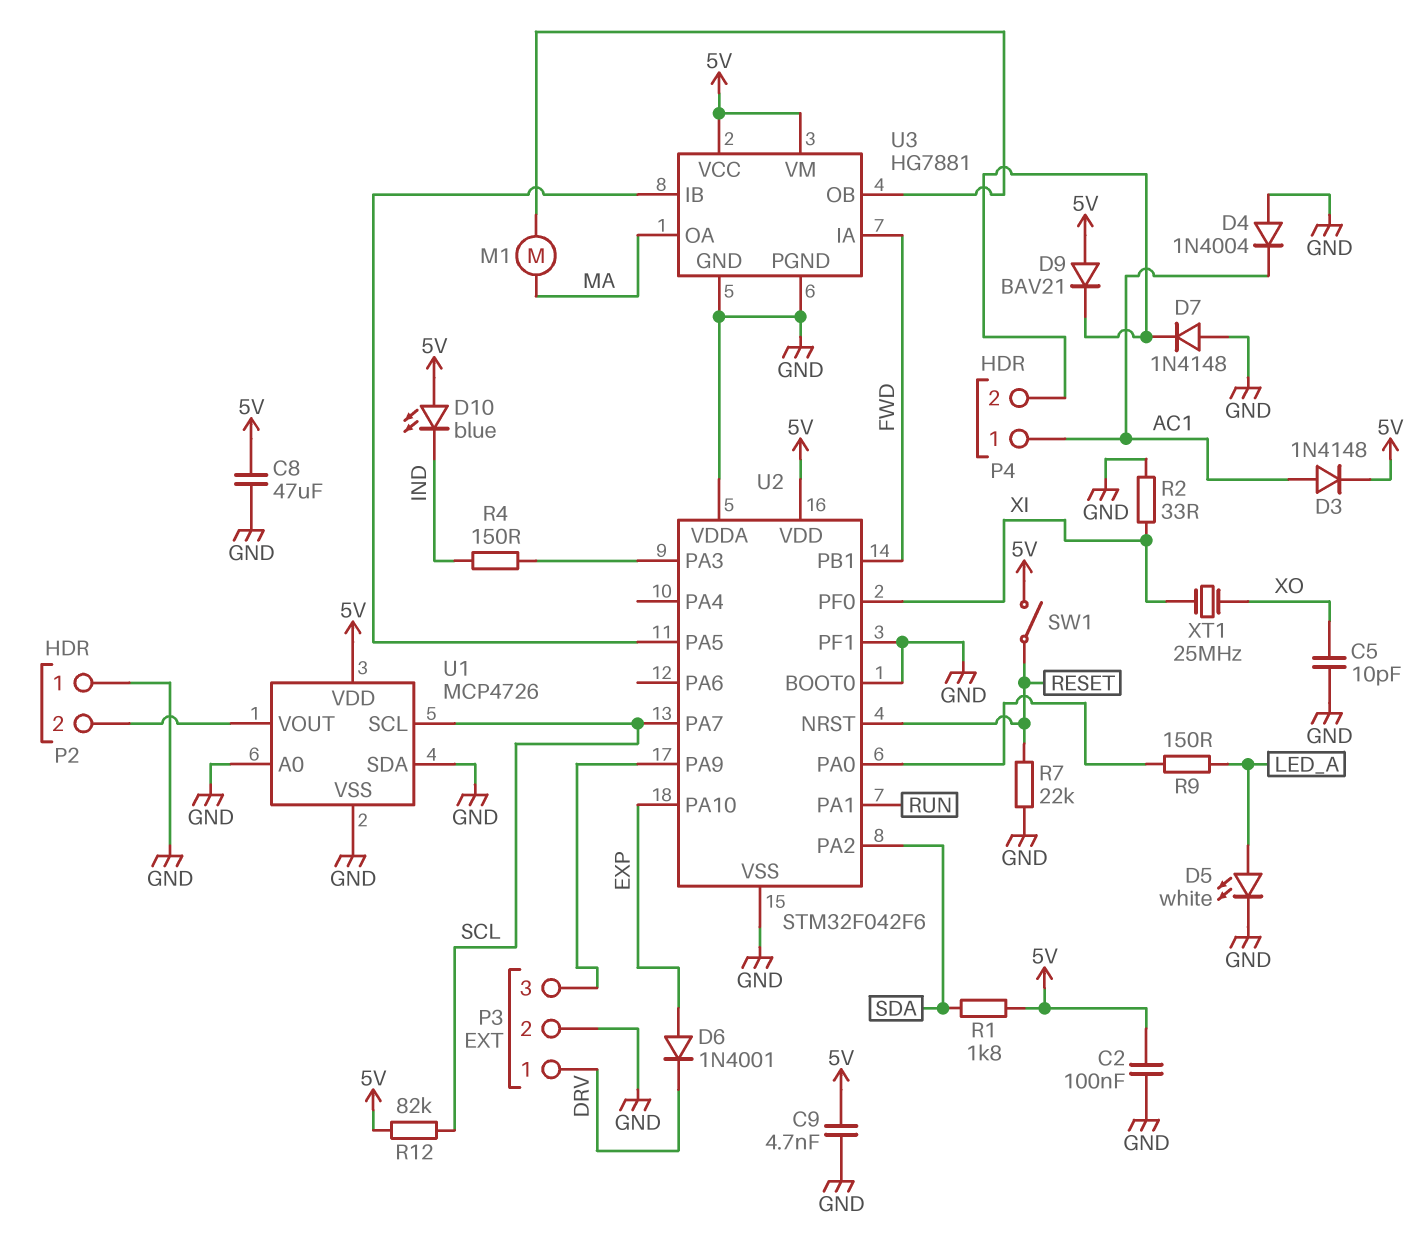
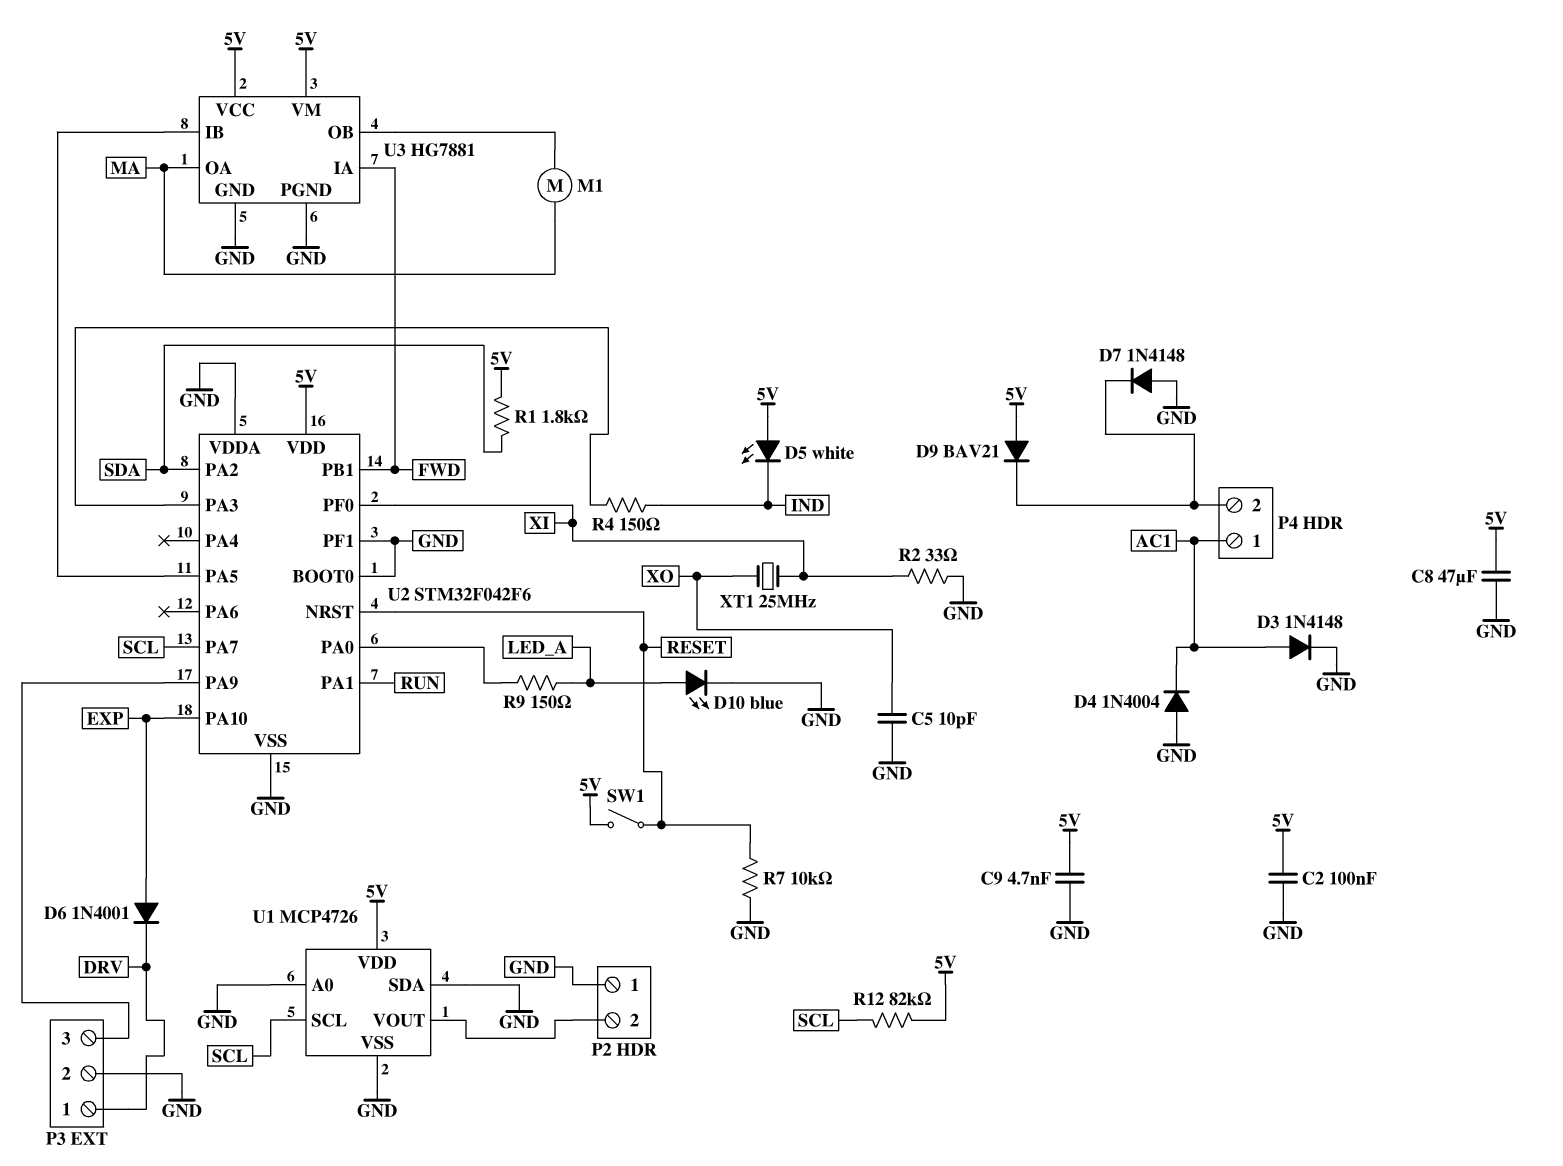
D3: diode 1N4148 (A AC1, K 5V) -> diode 1N4148 (A AC1, K GND)
D5: LED white (A LED_A, K GND) -> LED white (A 5V, K IND)
D10: LED blue (A 5V, K IND) -> LED blue (A LED_A, K GND)
R7: 22k (GND, RESET) -> 10k (GND, RESET)

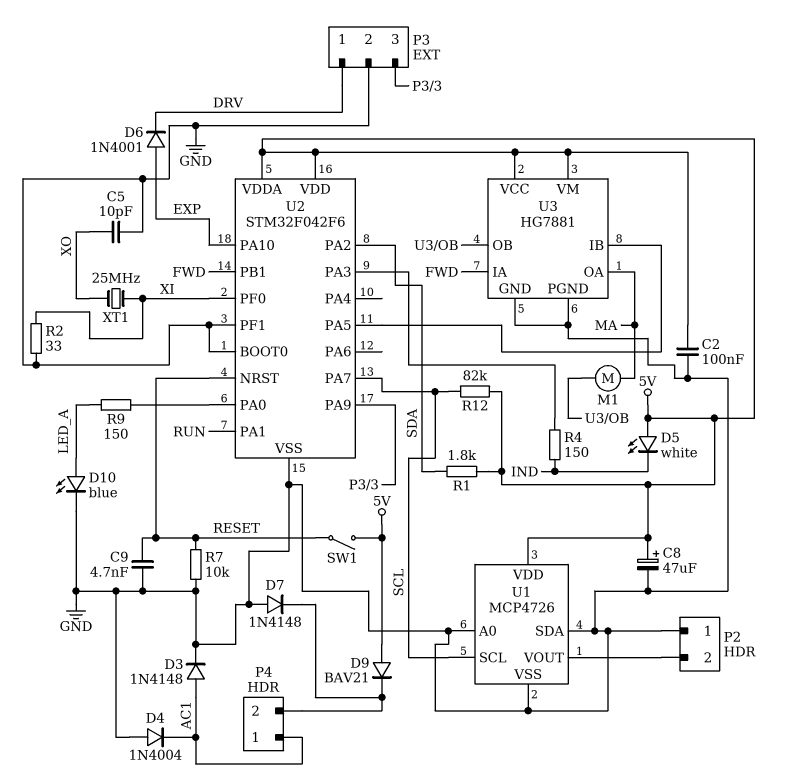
C8: 47uF (5V, GND) -> 47uF (plus 5V, minus GND)
C9: 4.7nF (5V, GND) -> 4.7nF (GND, RESET)
U2 pin VDDA: GND -> 5V

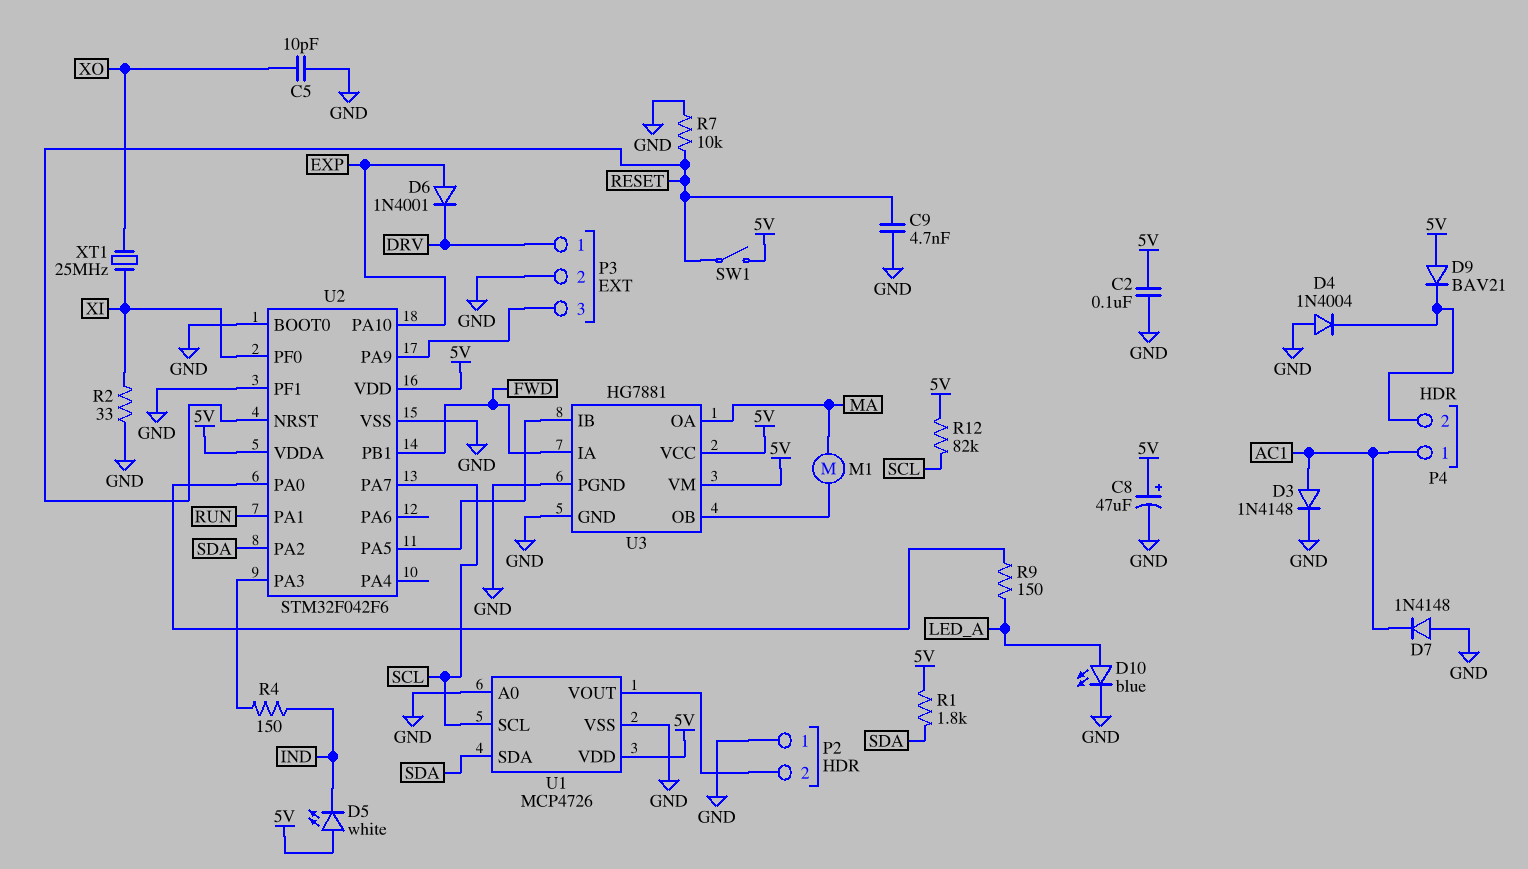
D4: diode 1N4004 (A GND, K AC1) -> diode 1N4004 (A GND, K P4/2)
D7: diode 1N4148 (A GND, K P4/2) -> diode 1N4148 (A GND, K AC1)
U1 pin SDA: GND -> SDA

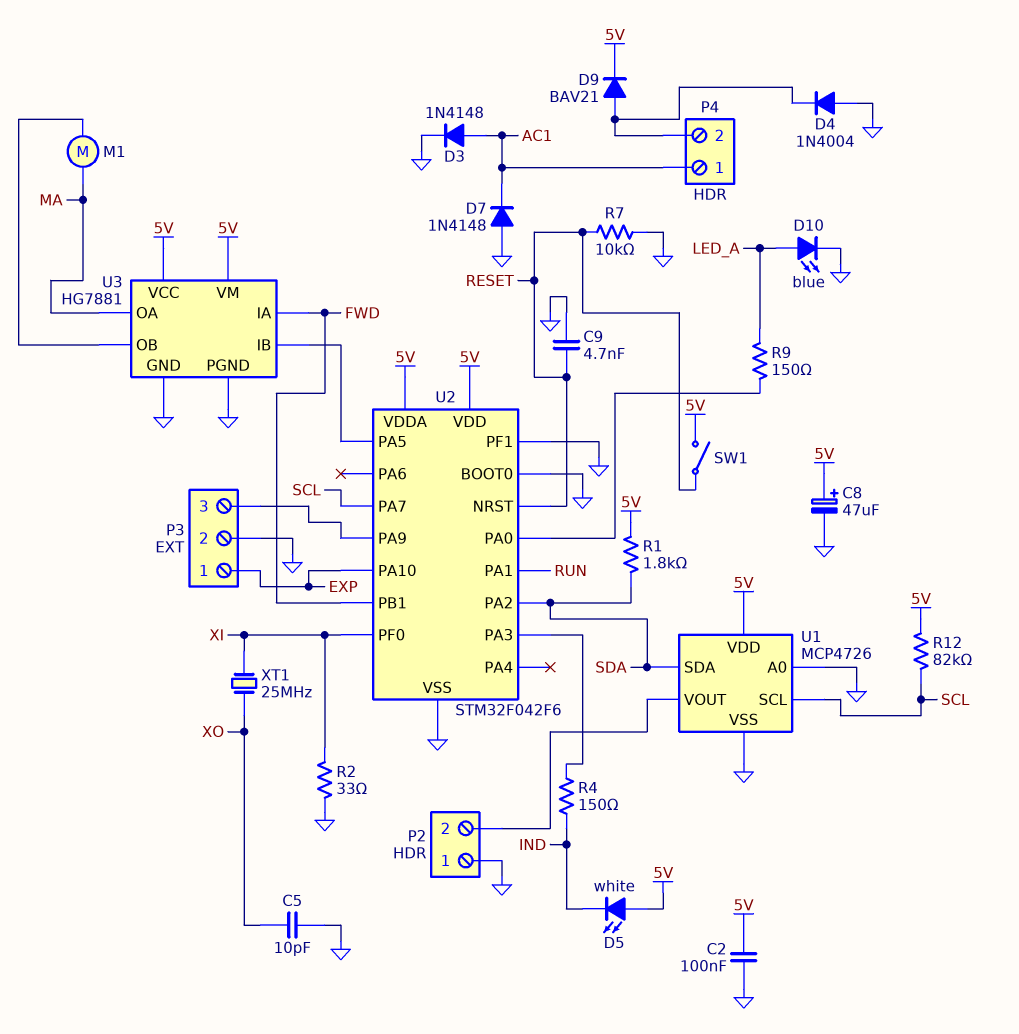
D6: diode 1N4001 (A EXP, K DRV) -> none
D9: diode BAV21 (A 5V, K P4/2) -> diode BAV21 (A P4/2, K 5V)
P3 pin 1: DRV -> EXP

